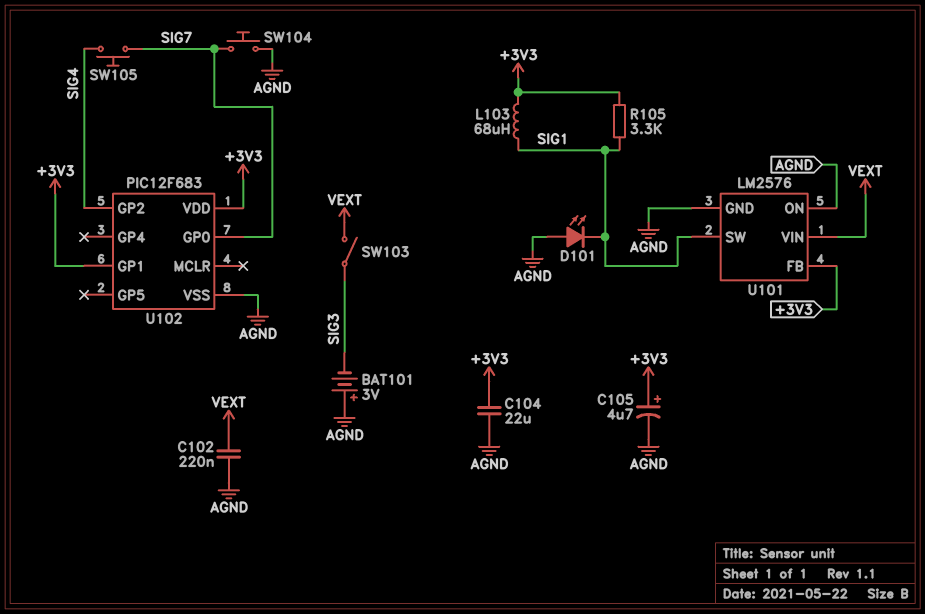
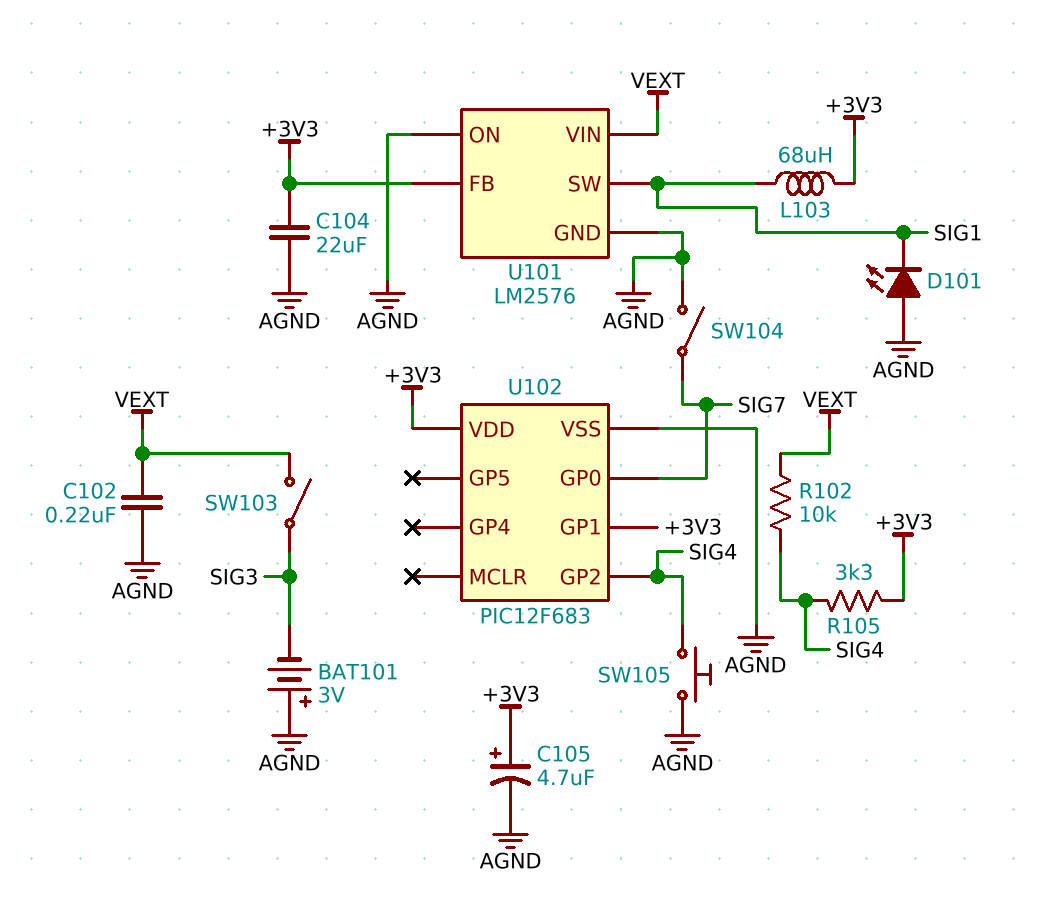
R102: none -> 10k (SIG4, VEXT)
R105: 3.3k (+3V3, SIG1) -> 3.3k (+3V3, SIG4)
SW104: button (AGND, SIG7) -> switch (AGND, SIG7)
SW105: button (SIG4, SIG7) -> button (AGND, SIG4)

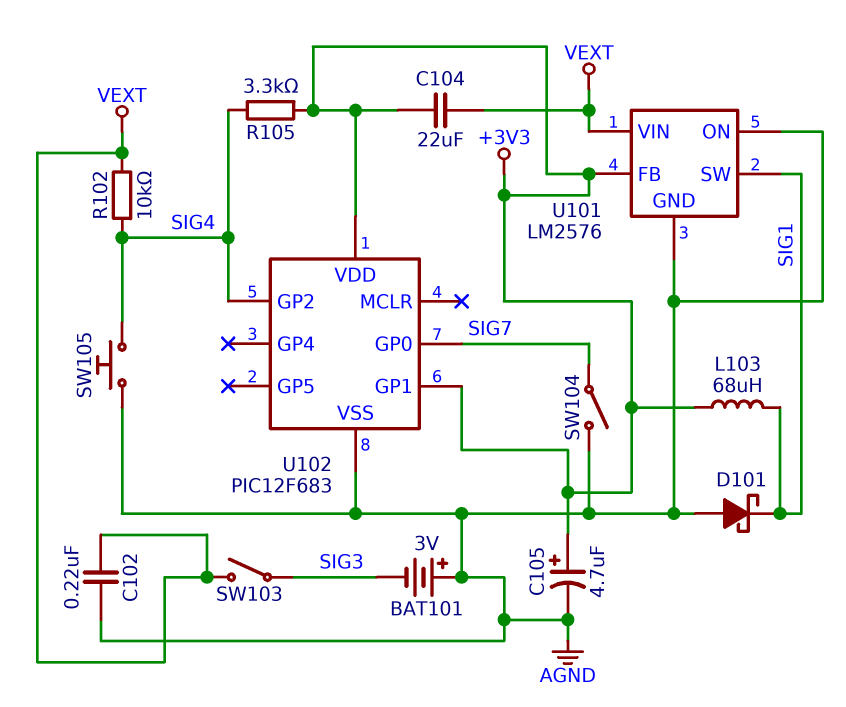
C104: 22uF (+3V3, AGND) -> 22uF (+3V3, VEXT)
D101: LED (A AGND, K SIG1) -> schottky (A AGND, K SIG1)

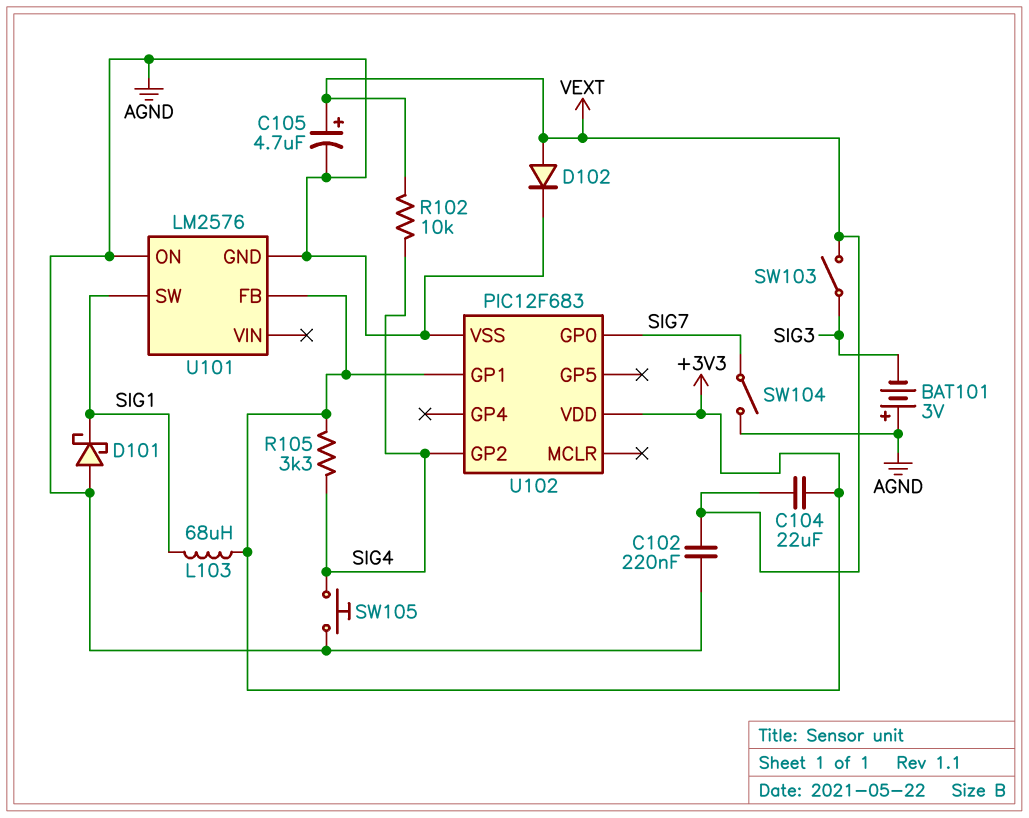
C105: 4.7uF (plus +3V3, minus AGND) -> 4.7uF (plus VEXT, minus AGND)
D102: none -> diode (A VEXT, K AGND)
U101 pin VIN: VEXT -> none

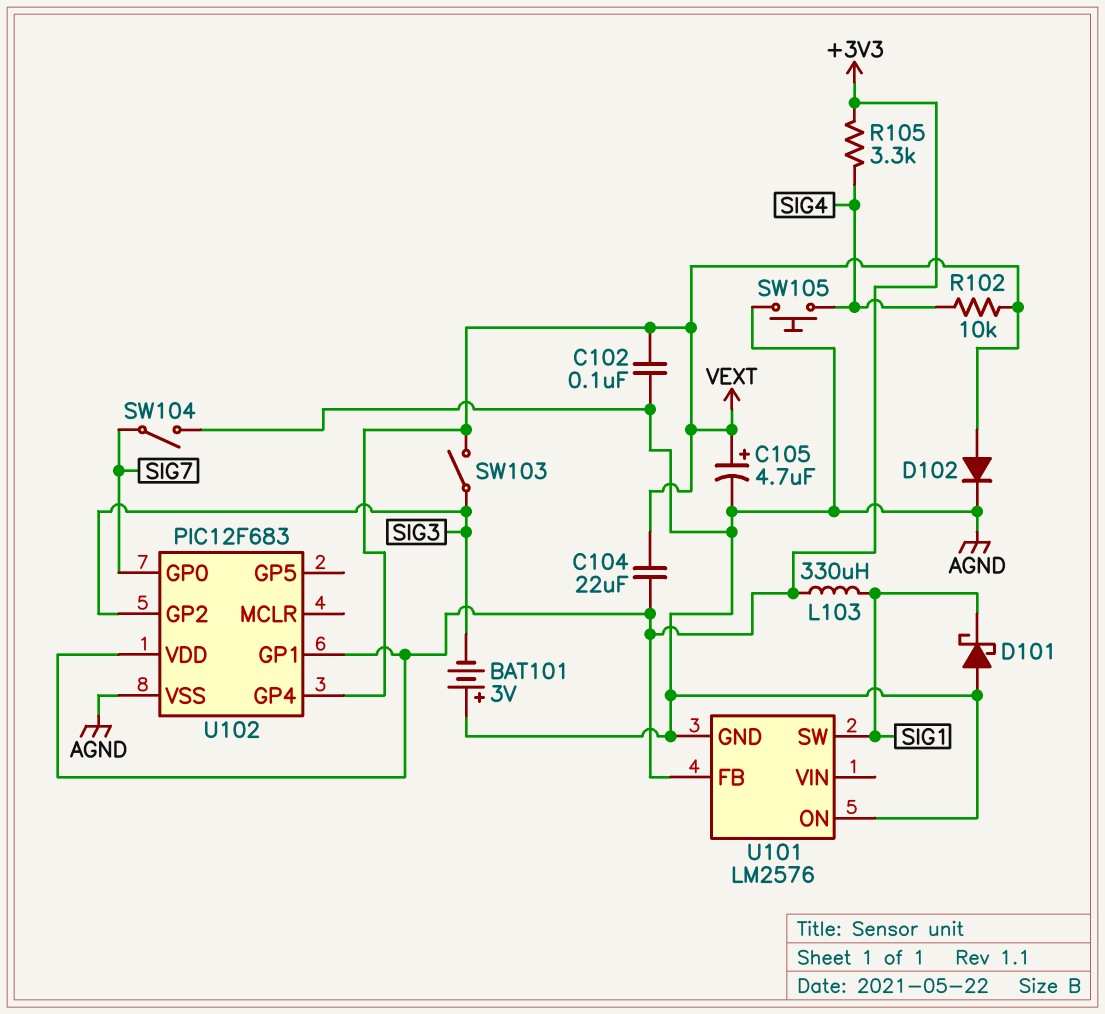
C102: 220nF (AGND, VEXT) -> 100nF (AGND, VEXT)
L103: 68uH (+3V3, SIG1) -> 330uH (+3V3, SIG1)
U102 pin GP2: SIG4 -> SIG3
U102 pin GP4: none -> VEXT

